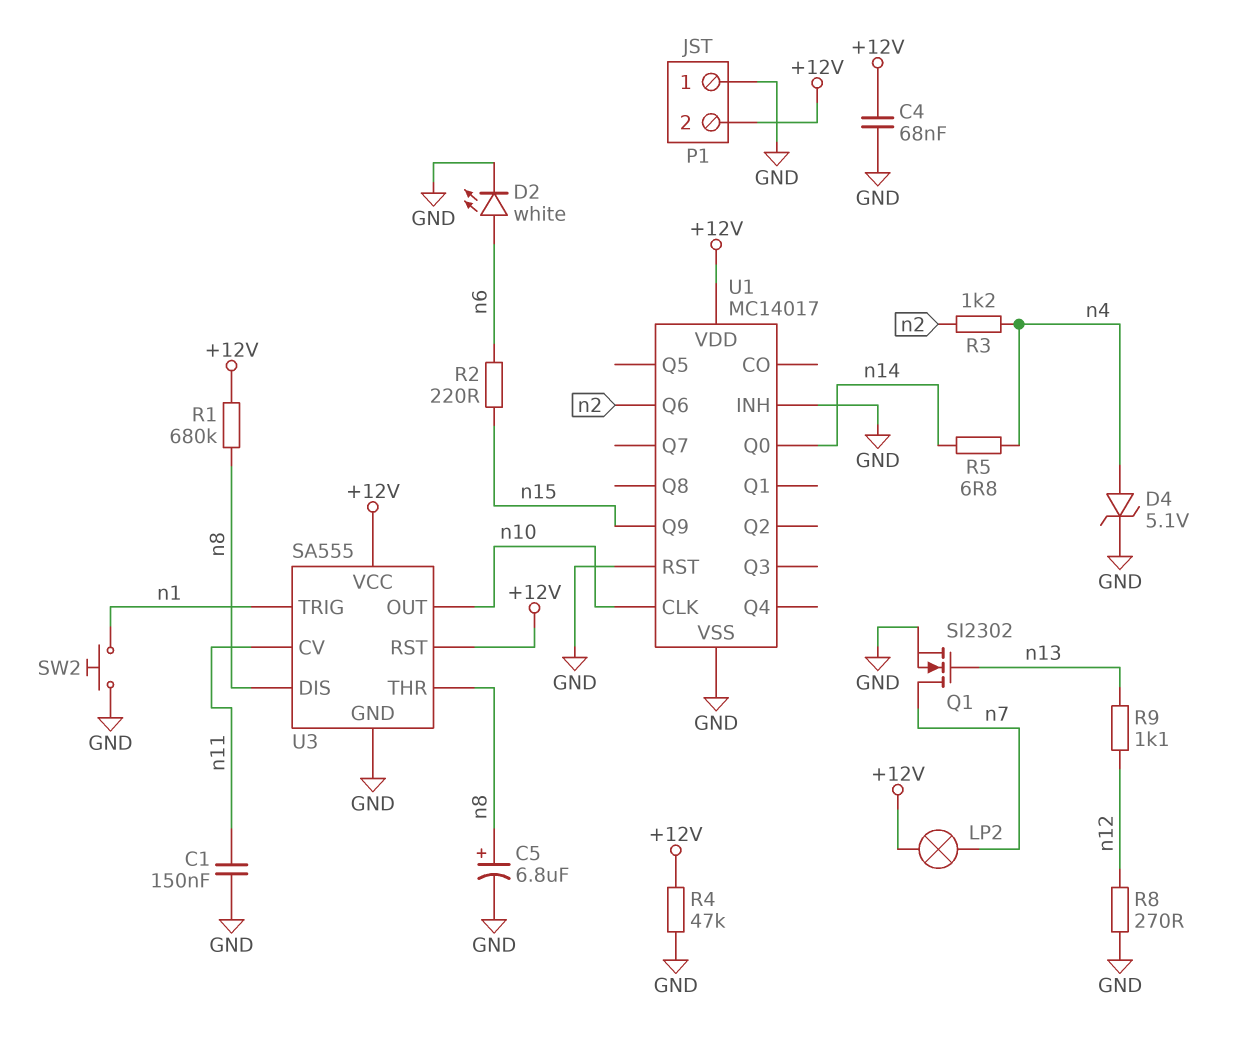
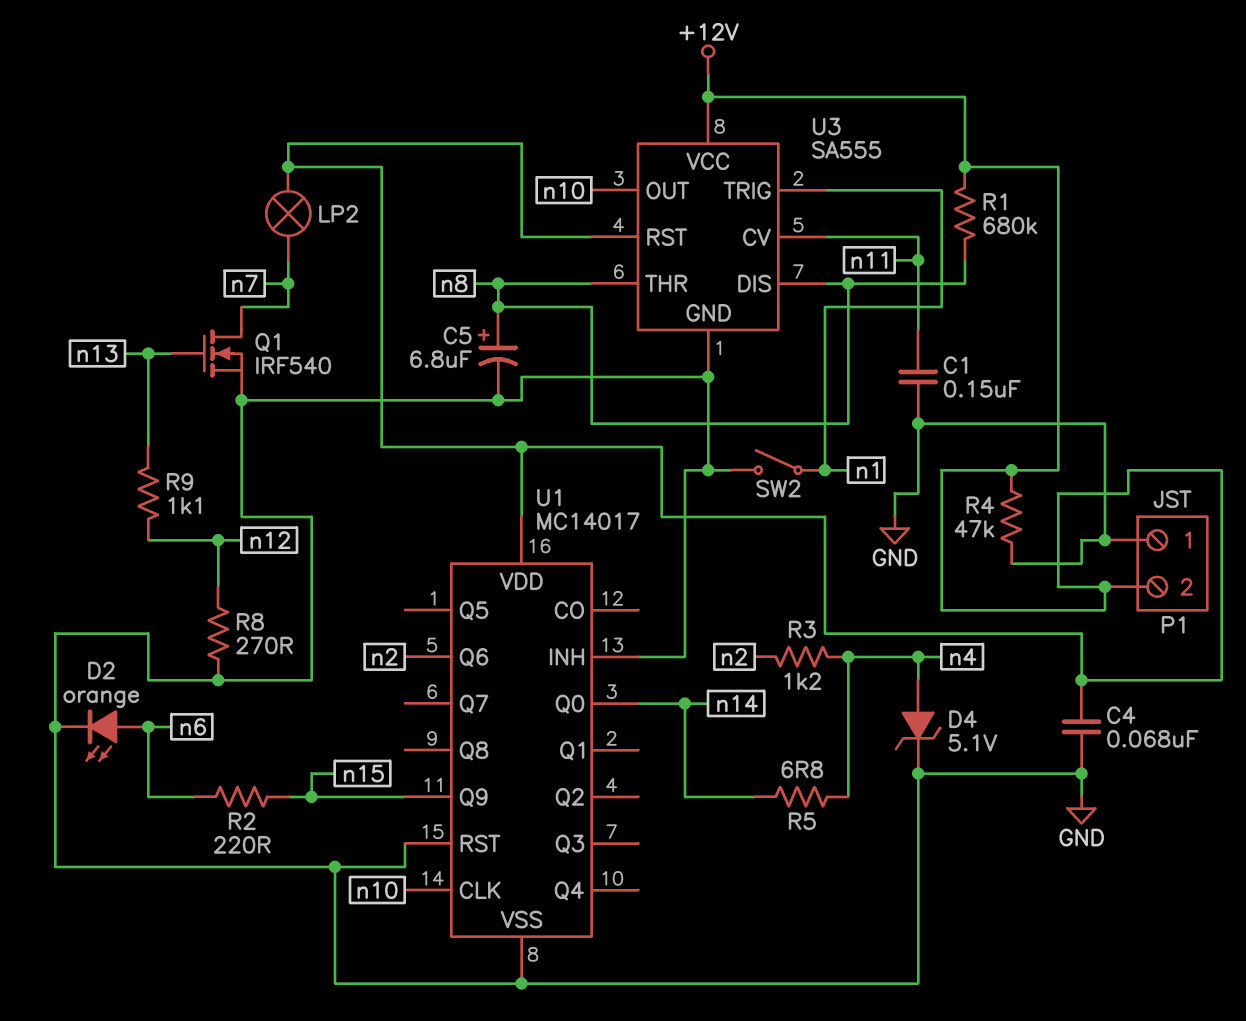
D2: LED white (A n6, K GND) -> LED orange (A n6, K GND)
Q1: NMOS SI2302 (G n13, D n7, S GND) -> NMOS IRF540 (G n13, D n7, S GND)
SW2: button (GND, n1) -> switch (GND, n1)

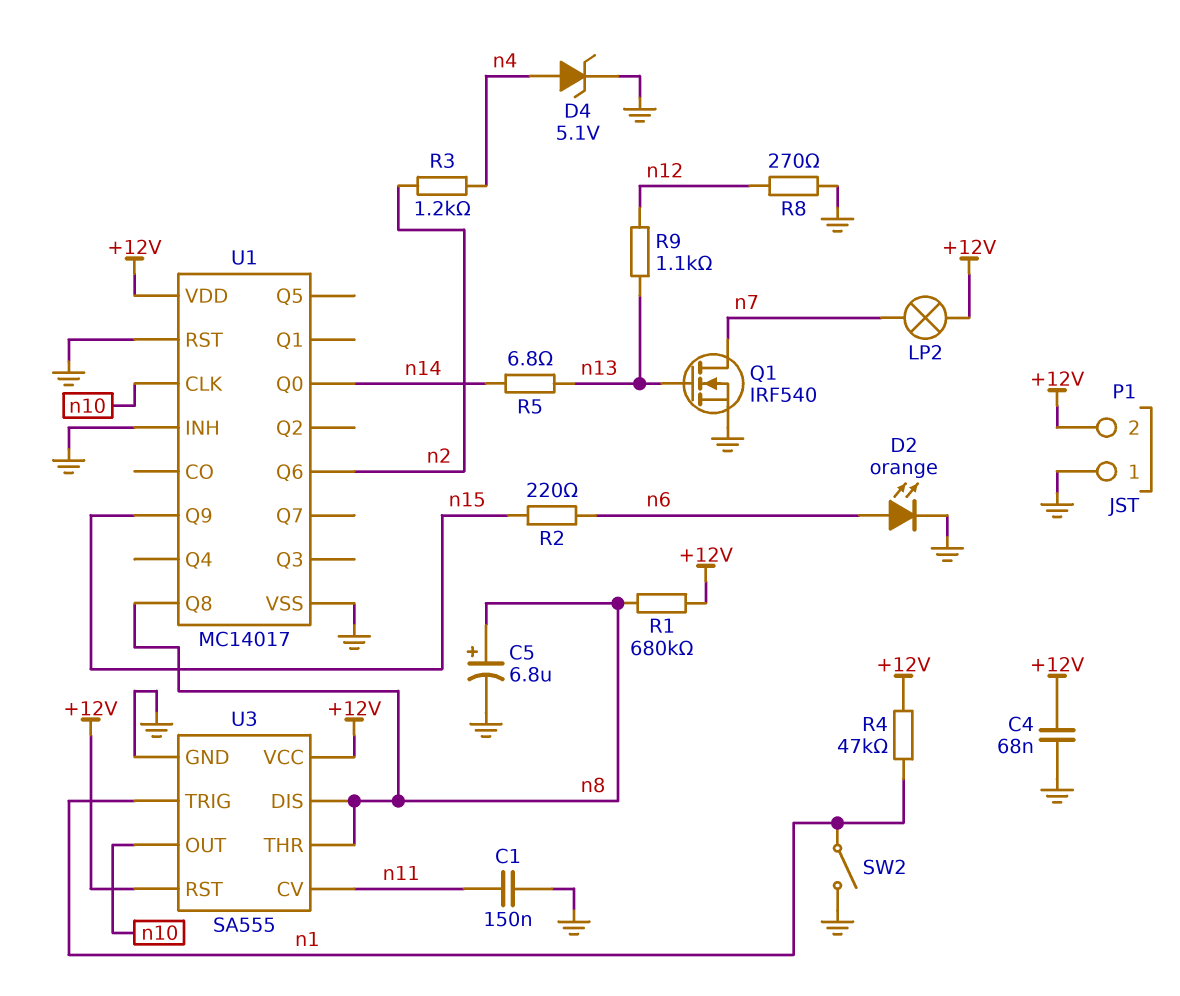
R4: 47k (+12V, GND) -> 47k (+12V, n1)
R5: 6.8 (n4, n14) -> 6.8 (n13, n14)
U1 pin Q8: none -> n8

